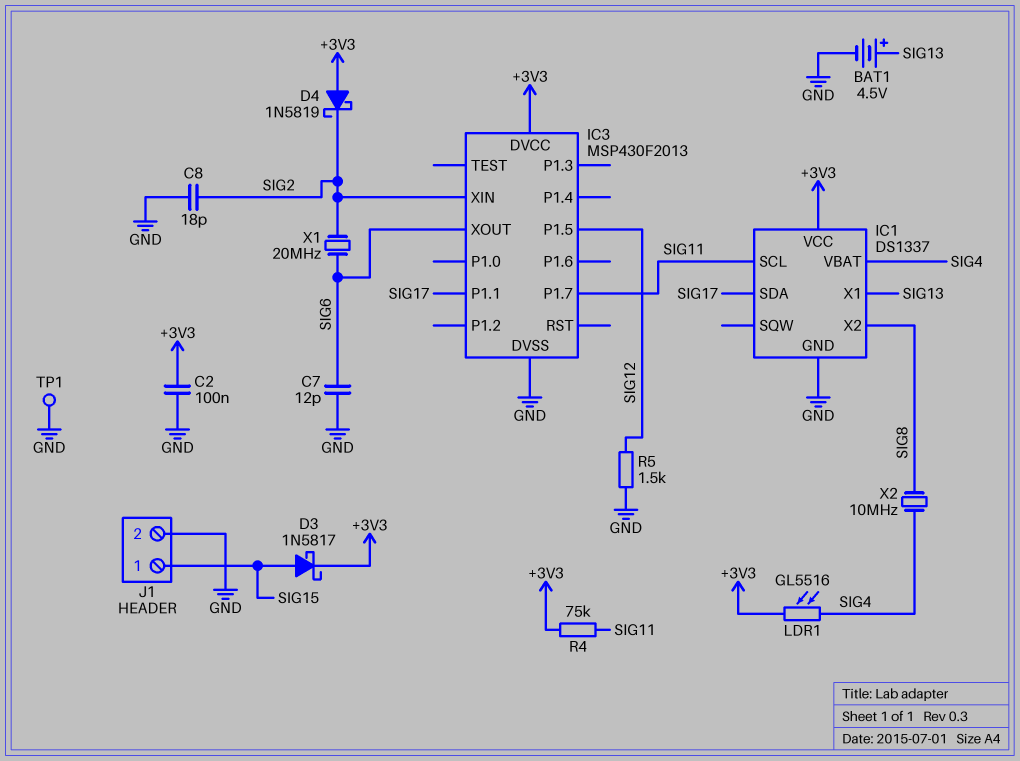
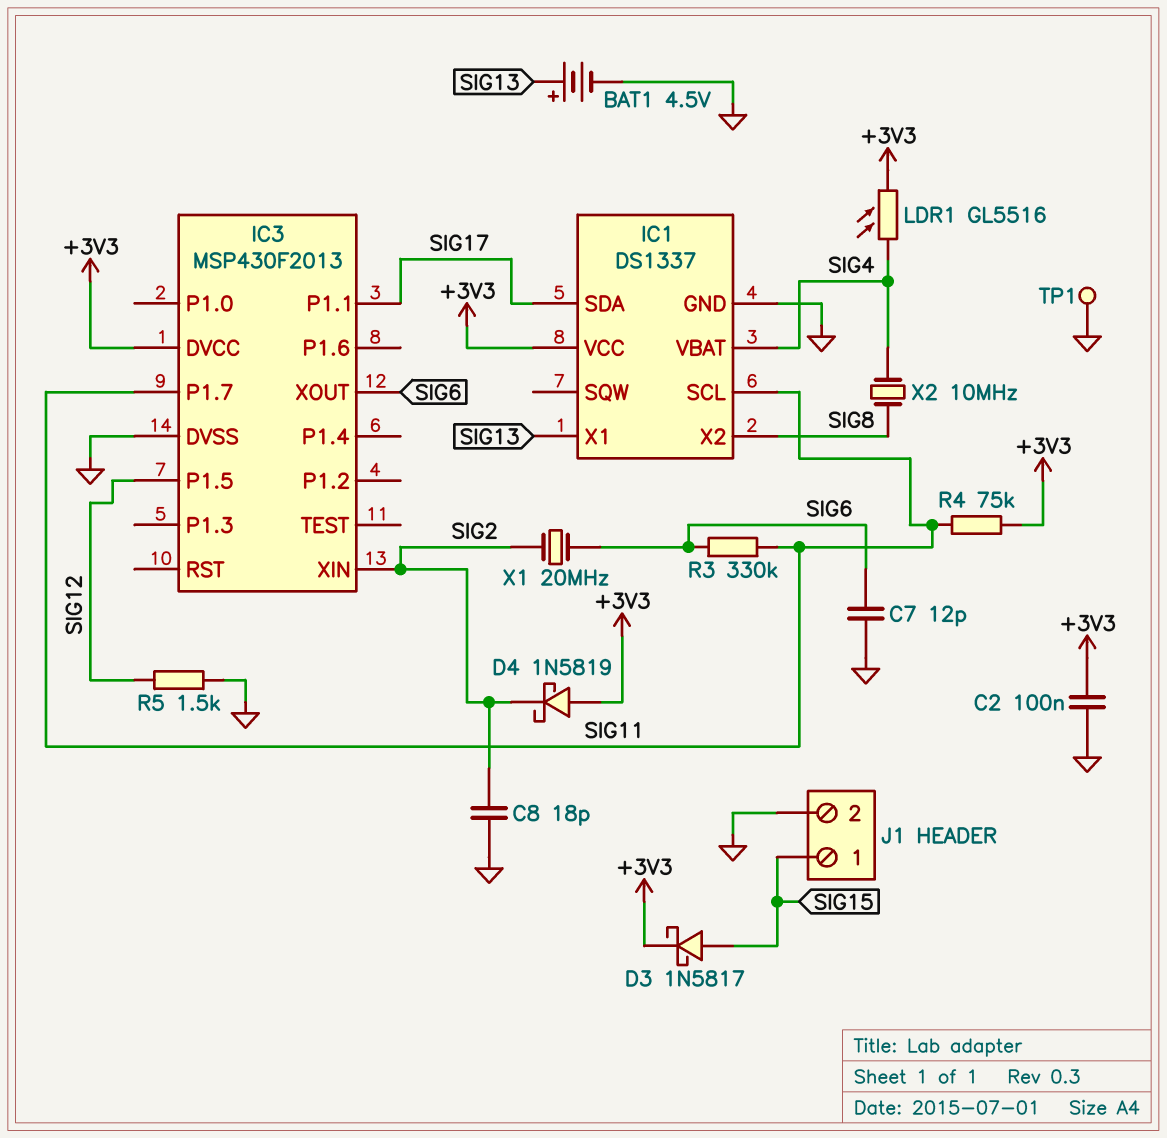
R3: none -> 330k (SIG6, SIG11)

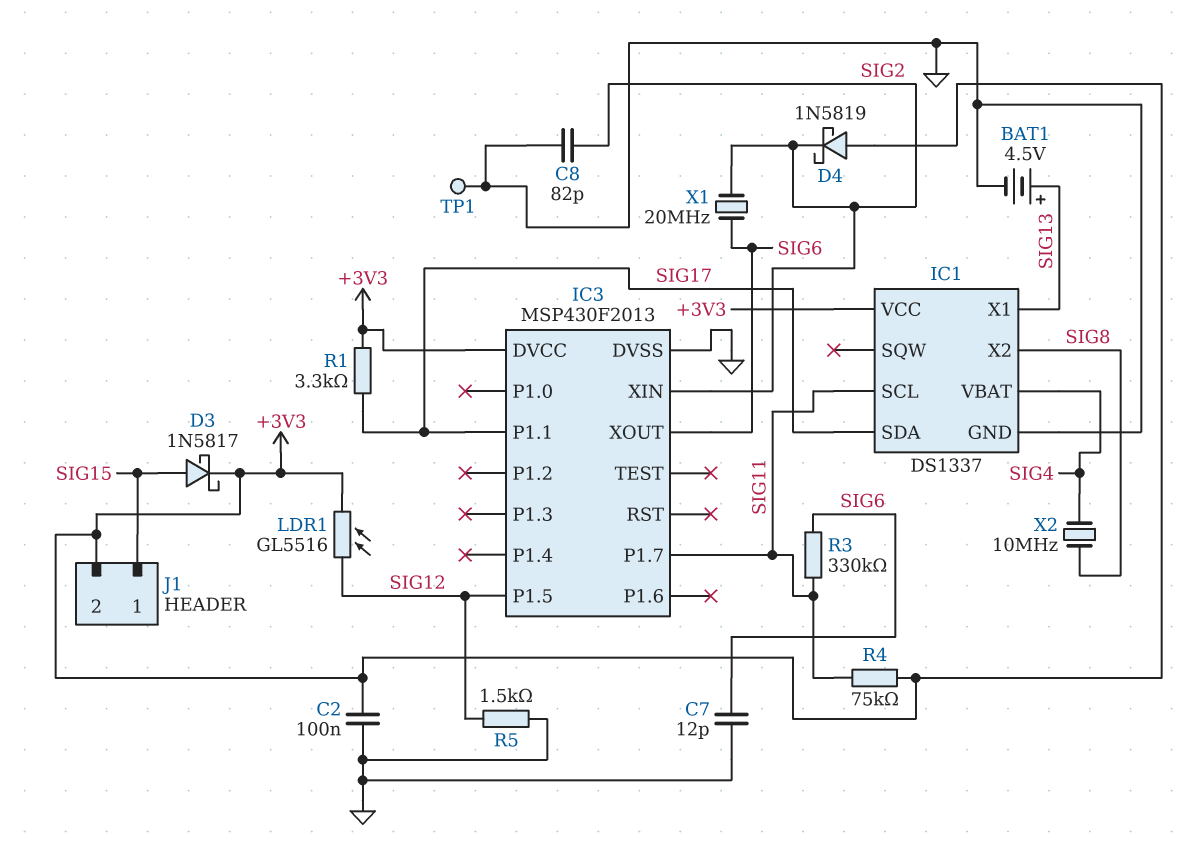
C8: 18pF (GND, SIG2) -> 82pF (GND, SIG2)
J1 pin 2: GND -> +3V3
LDR1: GL5516 (+3V3, SIG4) -> GL5516 (+3V3, SIG12)
R1: none -> 3.3k (+3V3, SIG17)

